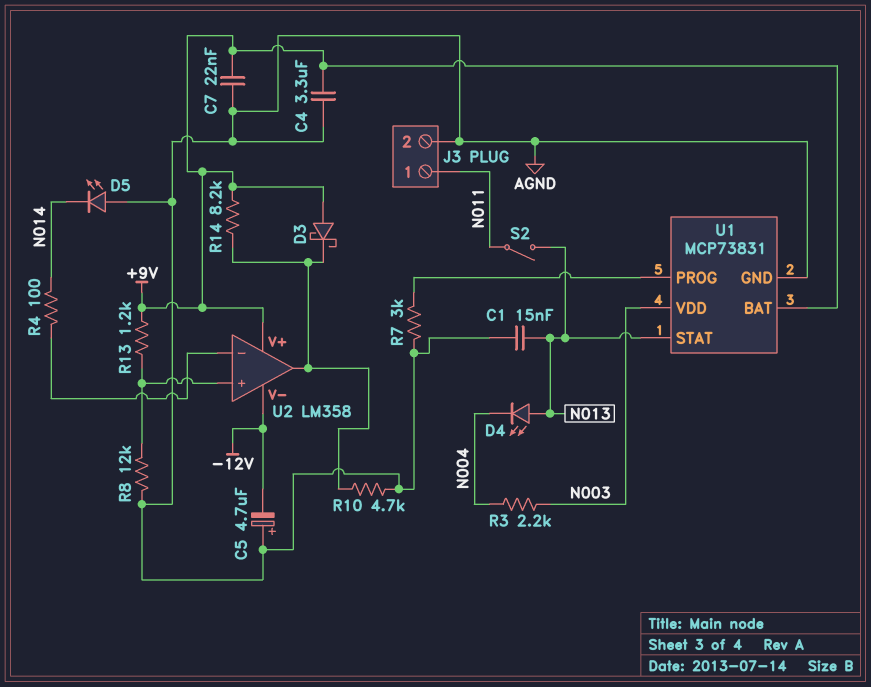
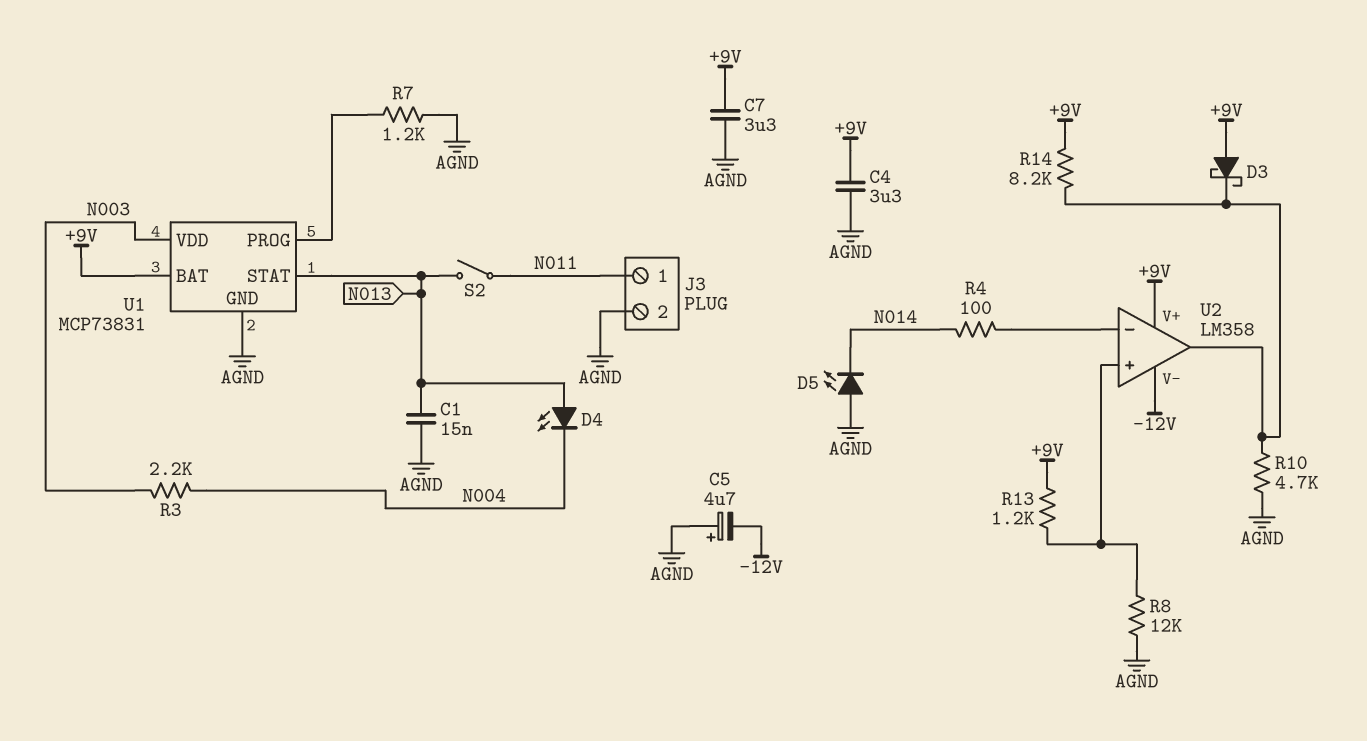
C7: 22nF (+9V, AGND) -> 3.3uF (+9V, AGND)
R7: 3k (AGND, U1/PROG) -> 1.2k (AGND, U1/PROG)

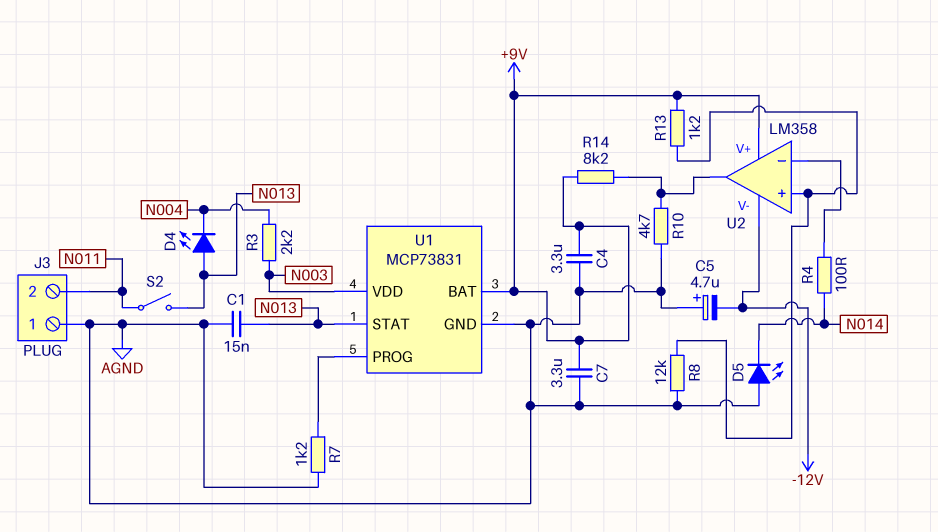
D3: schottky (A +9V, K U2/out) -> none
J3 pin 1: N011 -> AGND
J3 pin 2: AGND -> N011

